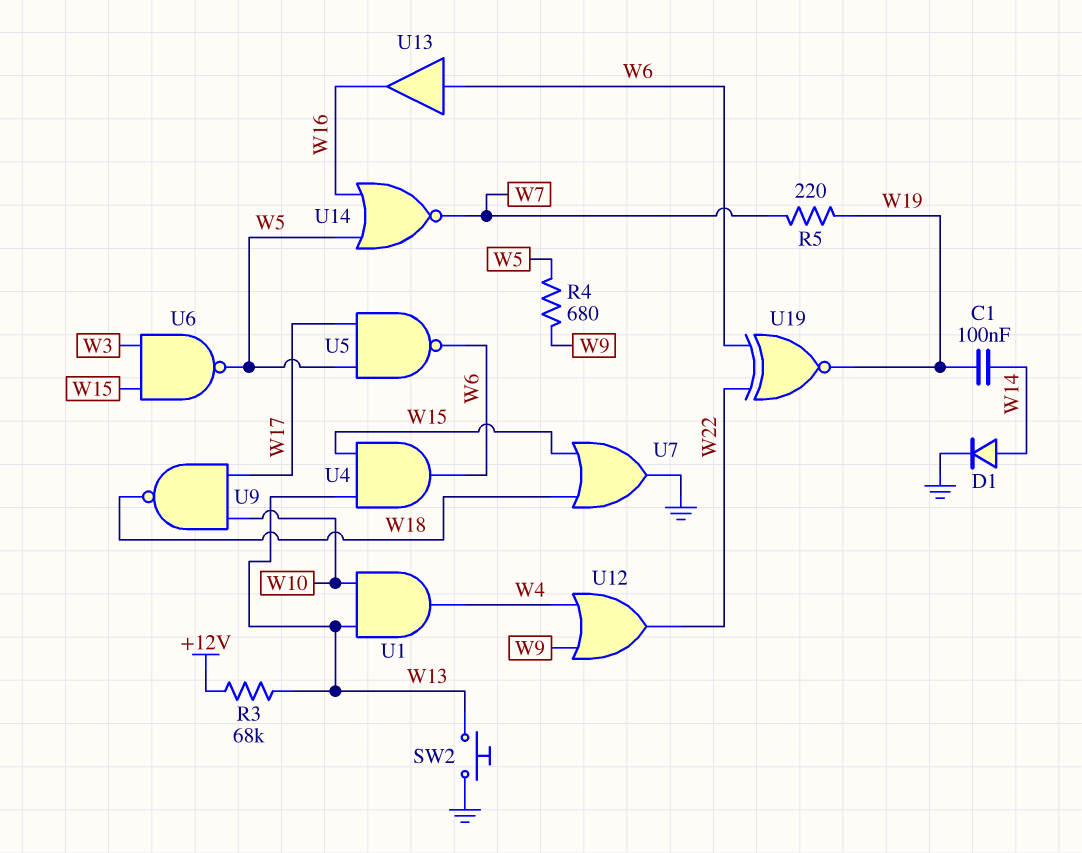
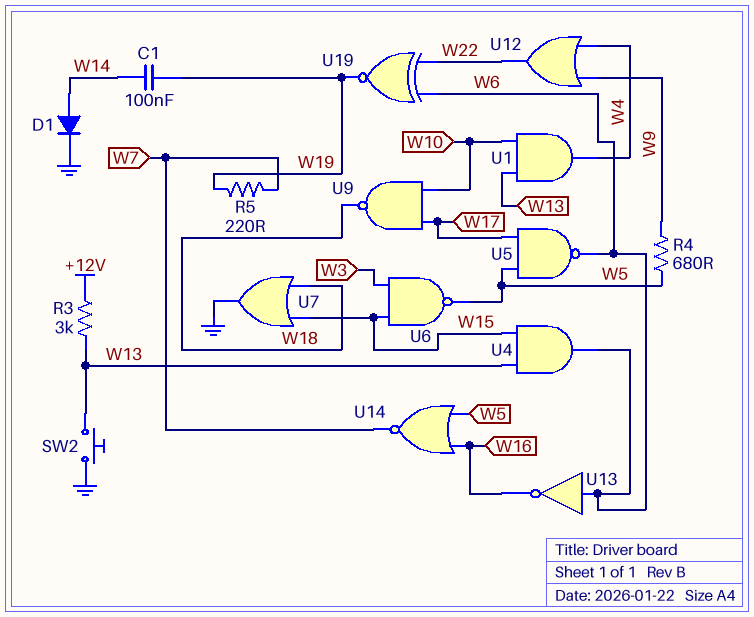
R3: 68k (+12V, W13) -> 3k (+12V, W13)
U13: buffer (in W6, out W16) -> NOT (in W6, out W16)

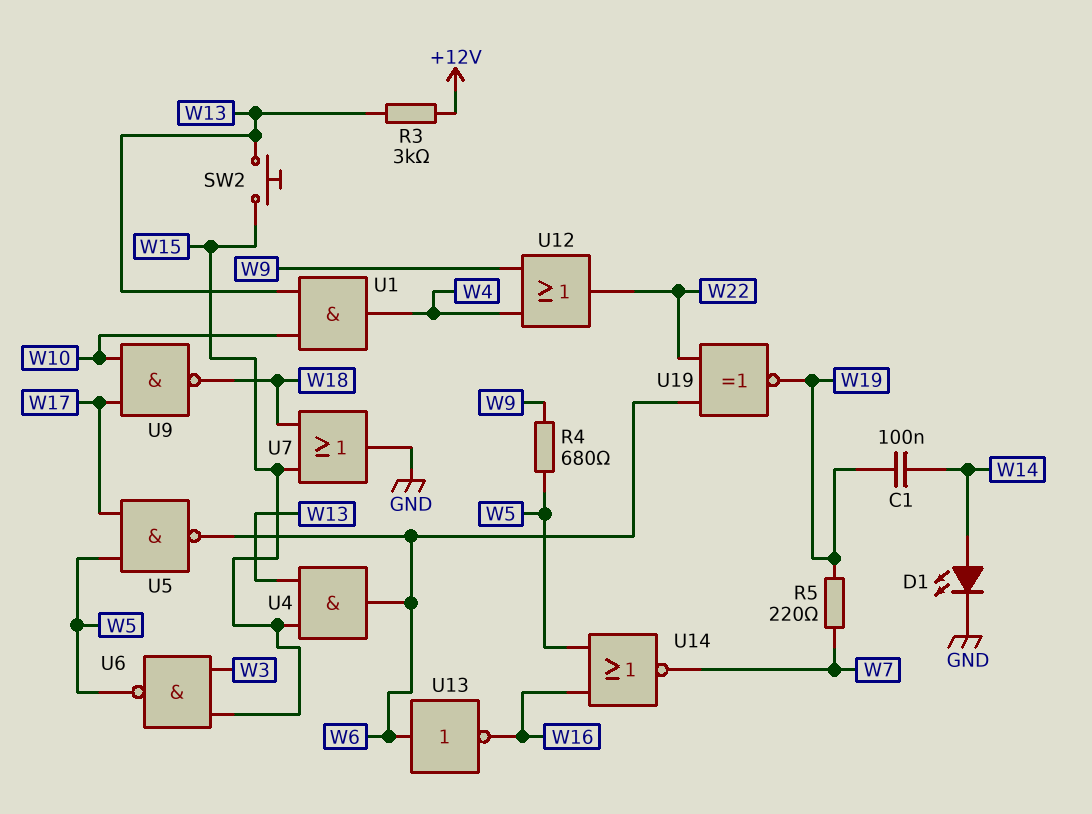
D1: diode (A W14, K GND) -> LED (A W14, K GND)
SW2: button (GND, W13) -> button (W13, W15)

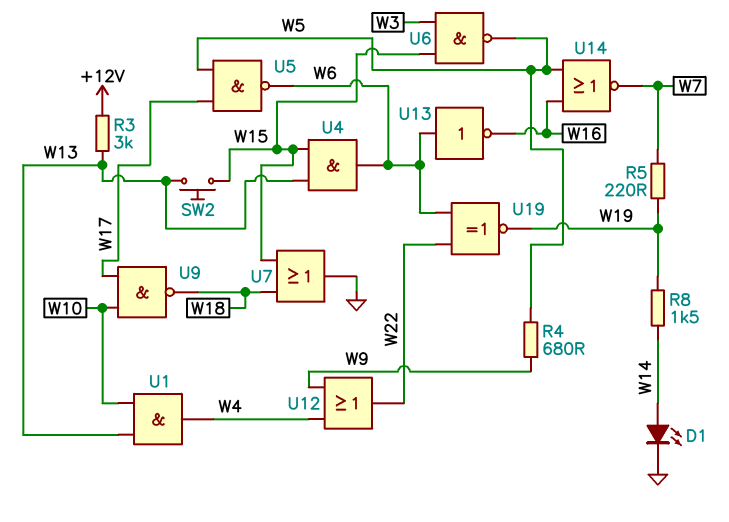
C1: 100nF (W14, W19) -> none
R8: none -> 1.5k (W14, W19)

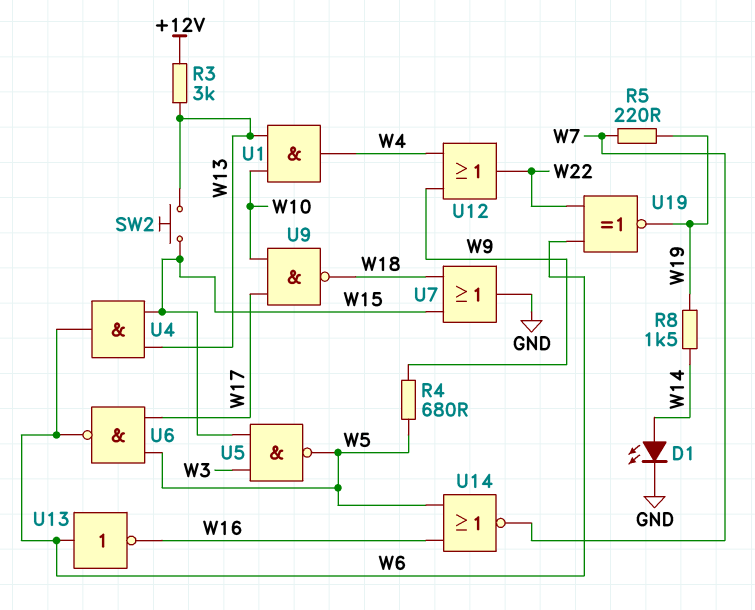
U5: NAND (in W5, in W17, out W6) -> NAND (in W3, in W15, out W5)
U6: NAND (in W3, in W15, out W5) -> NAND (in W5, in W17, out W6)

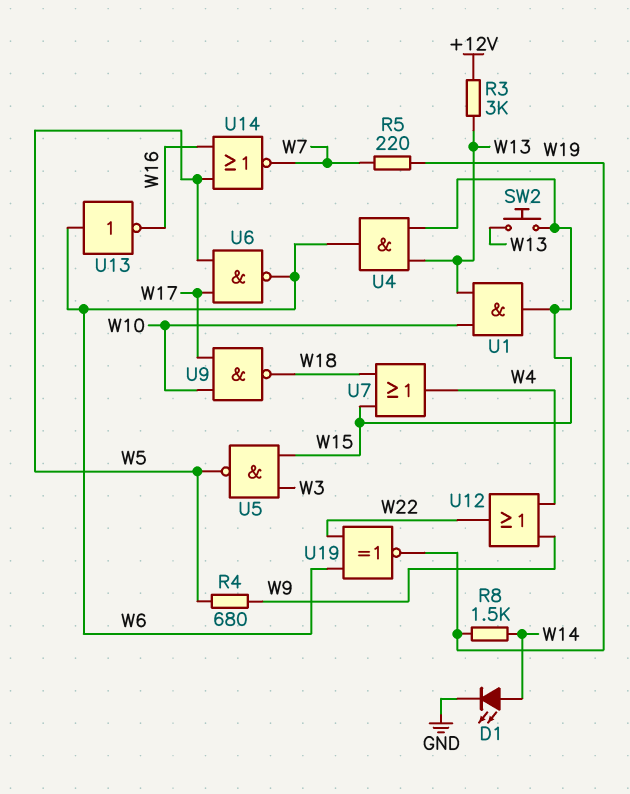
U1: AND (in W10, in W13, out W4) -> AND (in W10, in W13, out W15)
U7: OR (in W15, in W18, out GND) -> OR (in W15, in W18, out W4)

